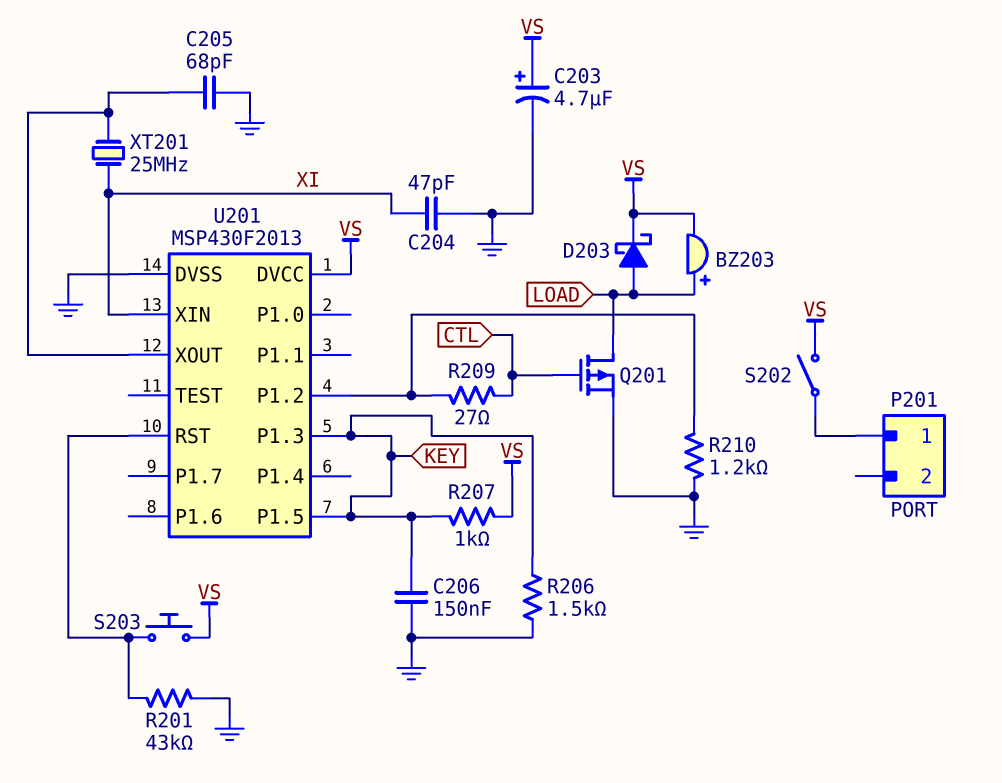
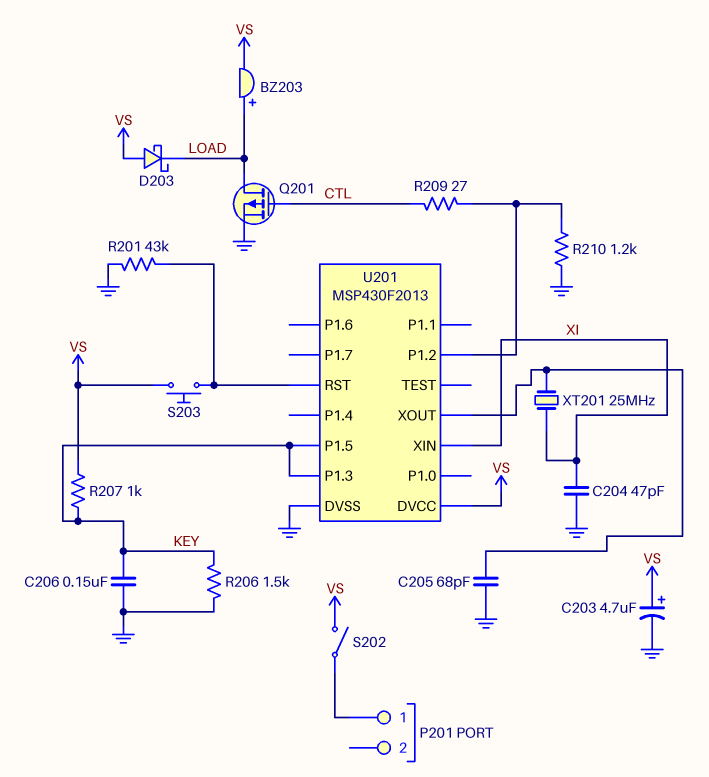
D203: schottky (A LOAD, K VS) -> schottky (A VS, K LOAD)

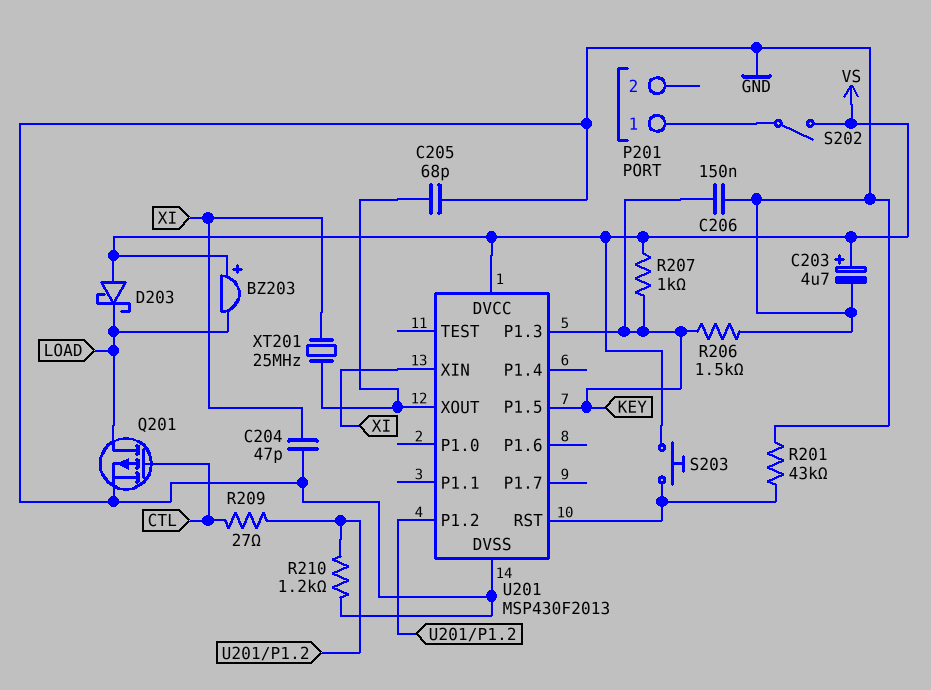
BZ203: buzzer (plus LOAD, minus VS) -> buzzer (plus VS, minus LOAD)

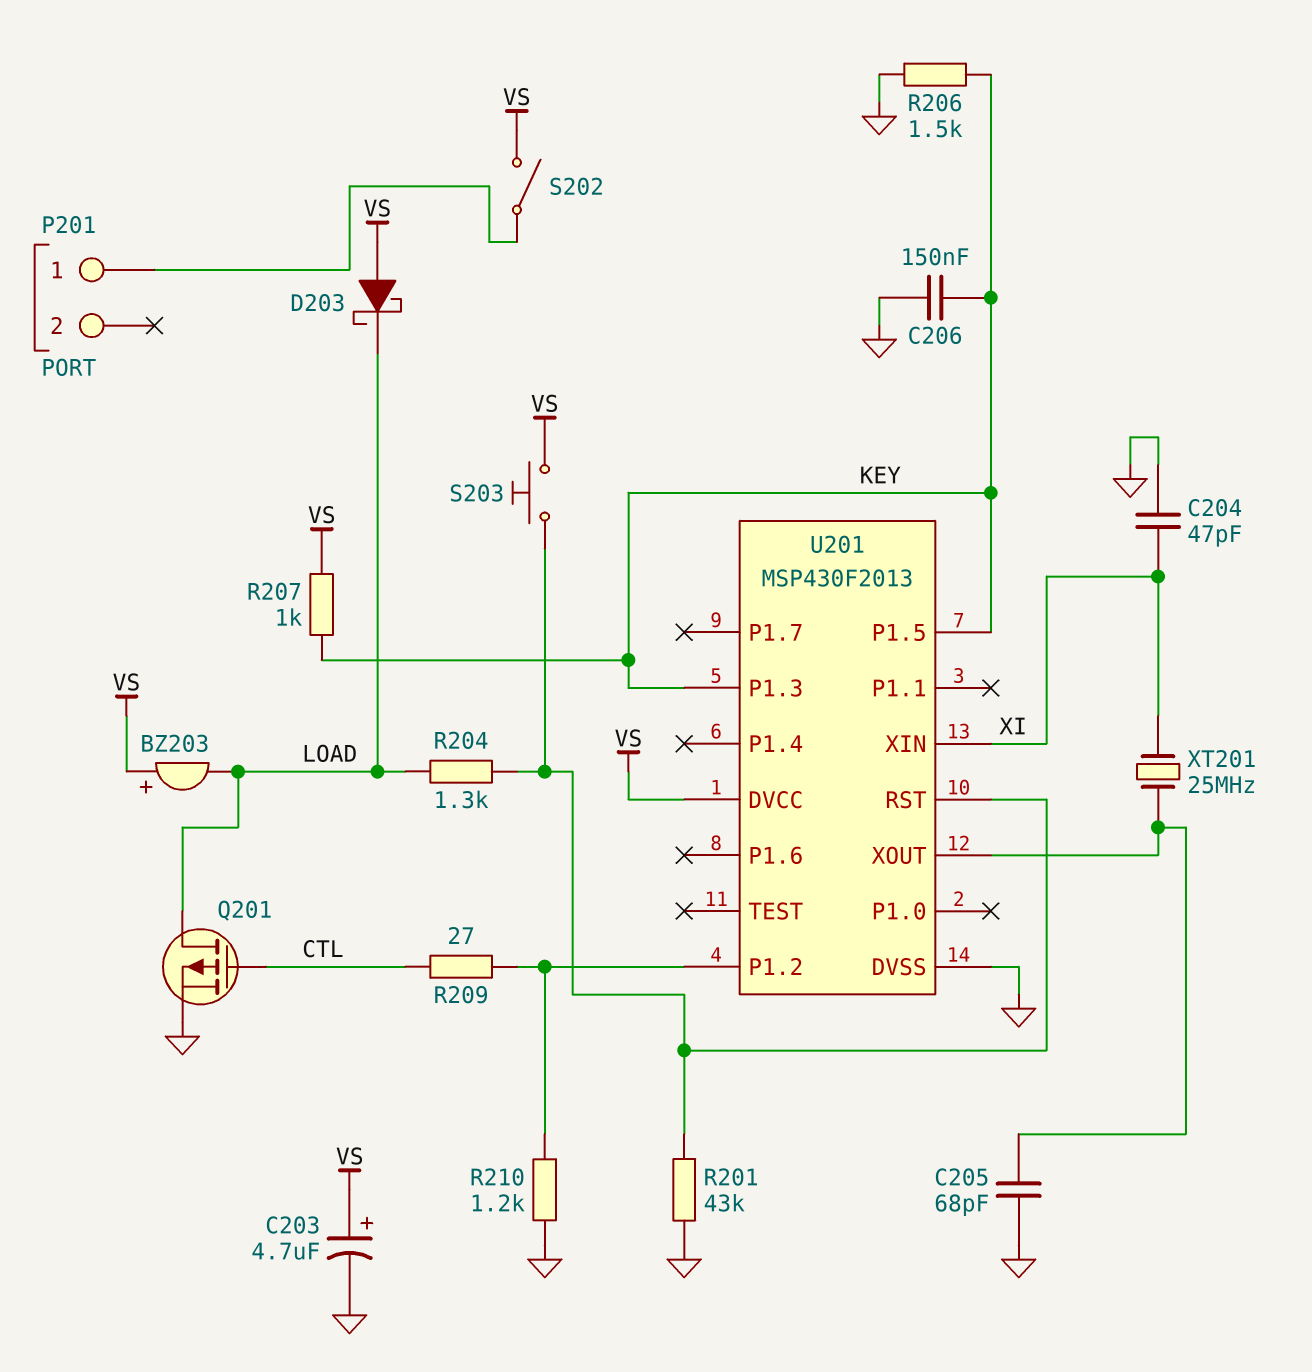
R204: none -> 1.3k (LOAD, U201/RST)

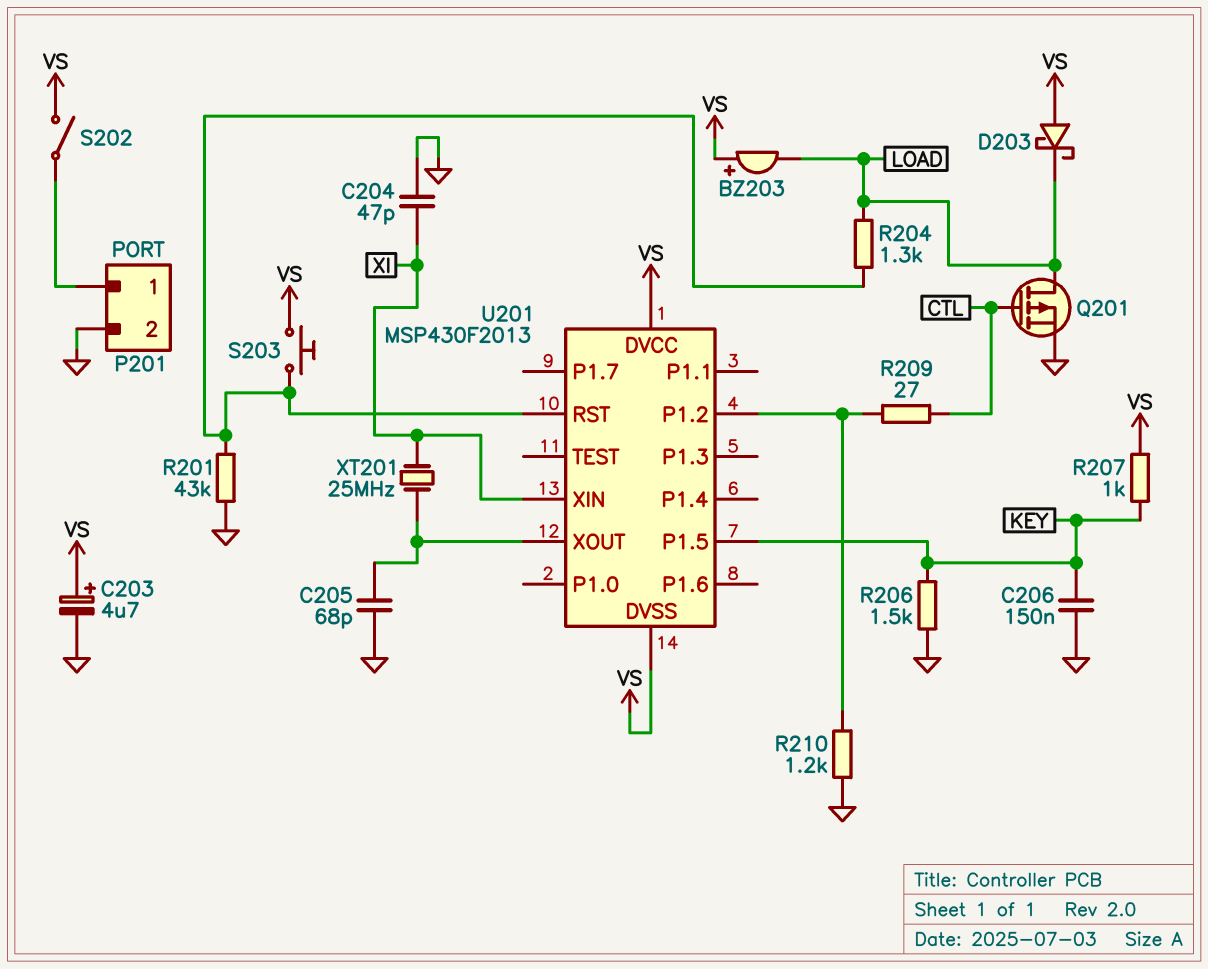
P201 pin 2: none -> GND
U201 pin DVSS: GND -> VS
U201 pin P1.3: KEY -> none

